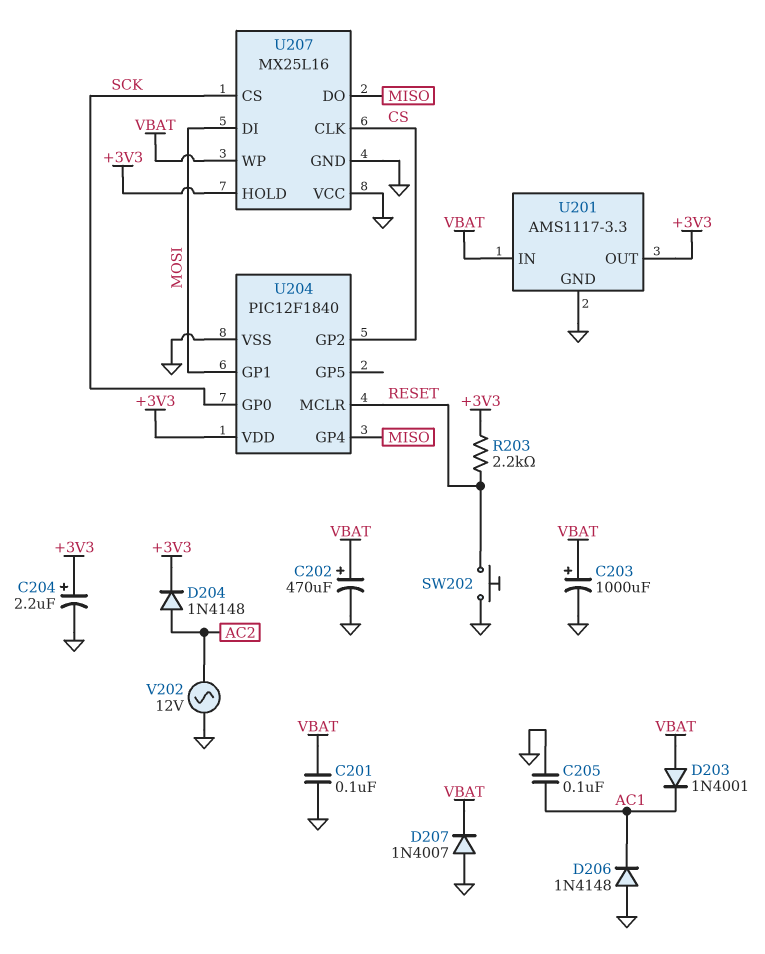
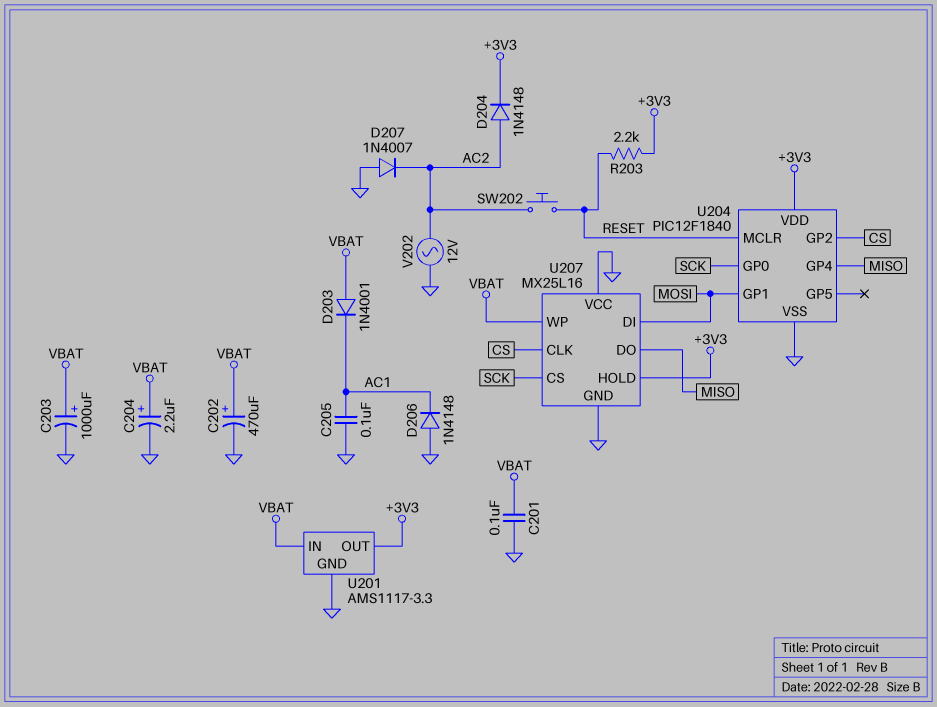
C204: 2.2uF (plus +3V3, minus GND) -> 2.2uF (plus VBAT, minus GND)
D207: diode 1N4007 (A GND, K VBAT) -> diode 1N4007 (A GND, K AC2)
SW202: button (GND, RESET) -> button (AC2, RESET)

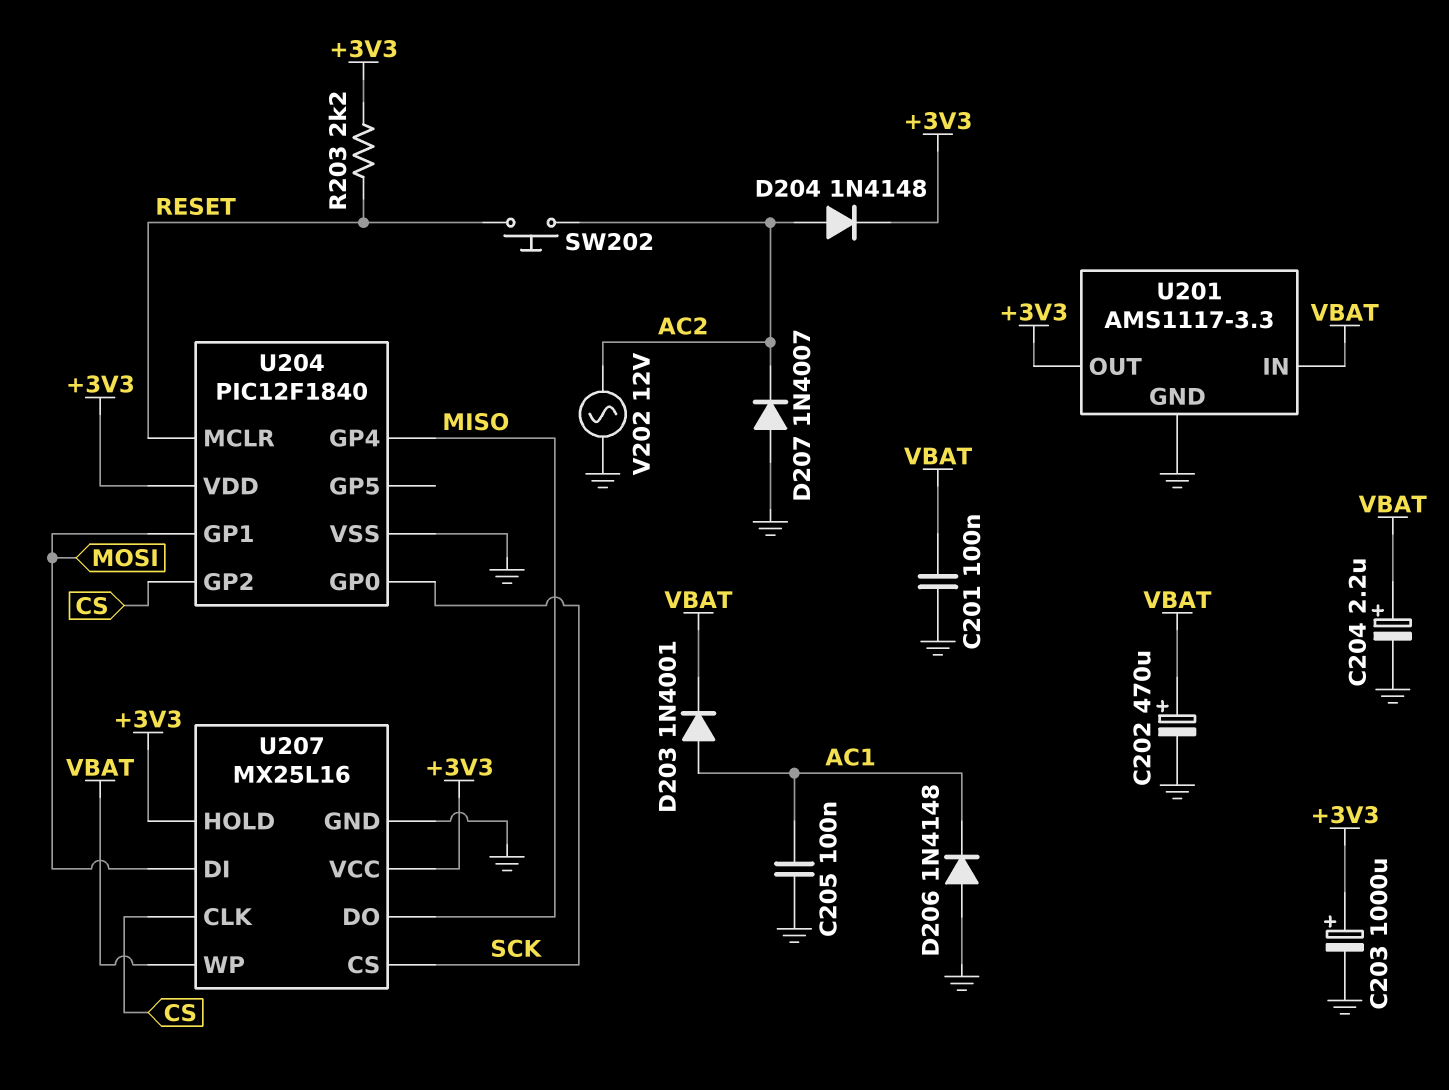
C203: 1000uF (plus VBAT, minus GND) -> 1000uF (plus +3V3, minus GND)
D203: diode 1N4001 (A VBAT, K AC1) -> diode 1N4001 (A AC1, K VBAT)
U207 pin VCC: GND -> +3V3

